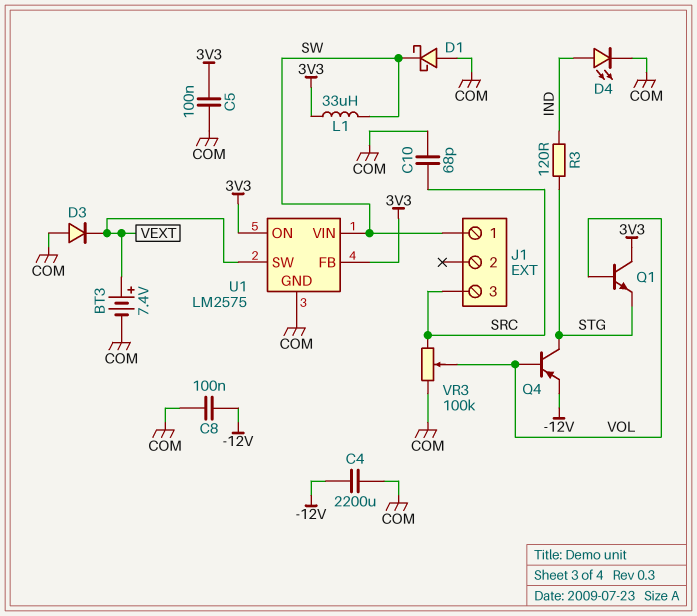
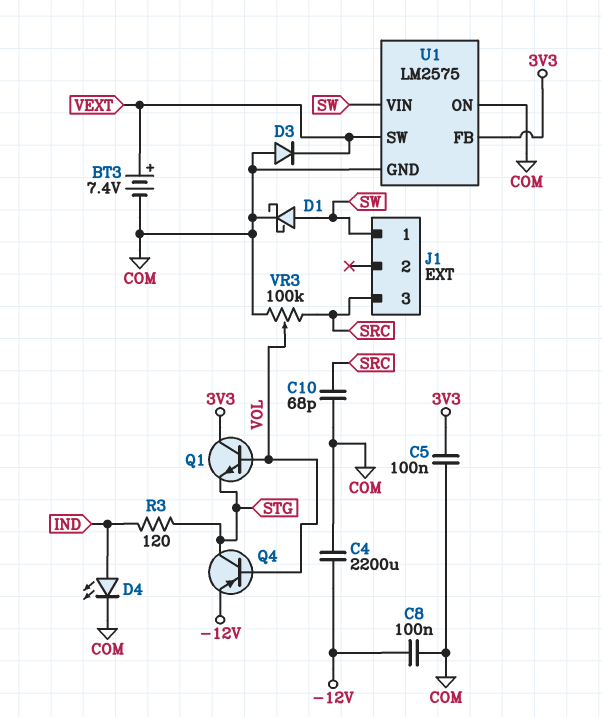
D1: schottky (A COM, K SW) -> schottky (A SW, K COM)
L1: 33uH (3V3, SW) -> none
U1 pin ON: 3V3 -> COM

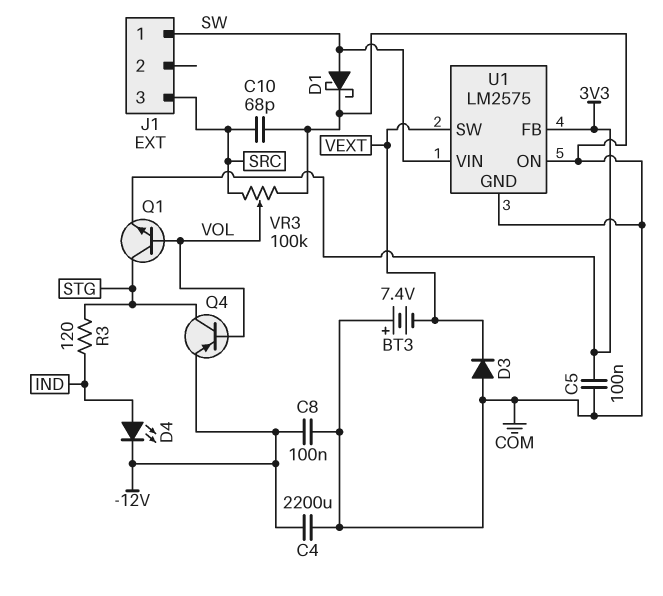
BT3: 7.4V (plus VEXT, minus COM) -> 7.4V (plus COM, minus VEXT)
D4: LED (A IND, K COM) -> LED (A IND, K -12V)
Q1: NPN (B VOL, C 3V3, E STG) -> NPN (B VOL, C STG, E 3V3)

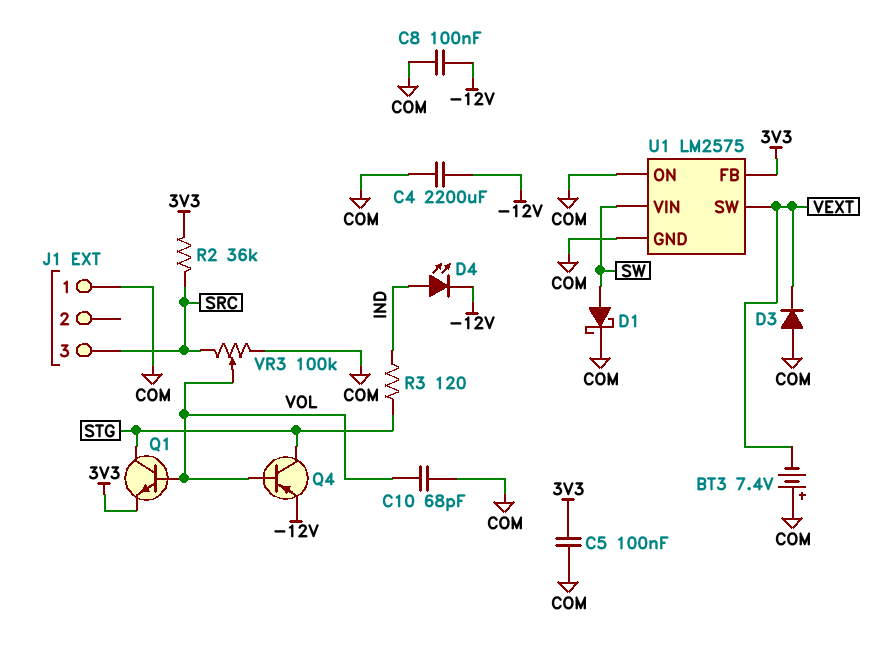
C10: 68pF (COM, SRC) -> 68pF (COM, VOL)
J1 pin 1: SW -> COM
R2: none -> 36k (3V3, SRC)

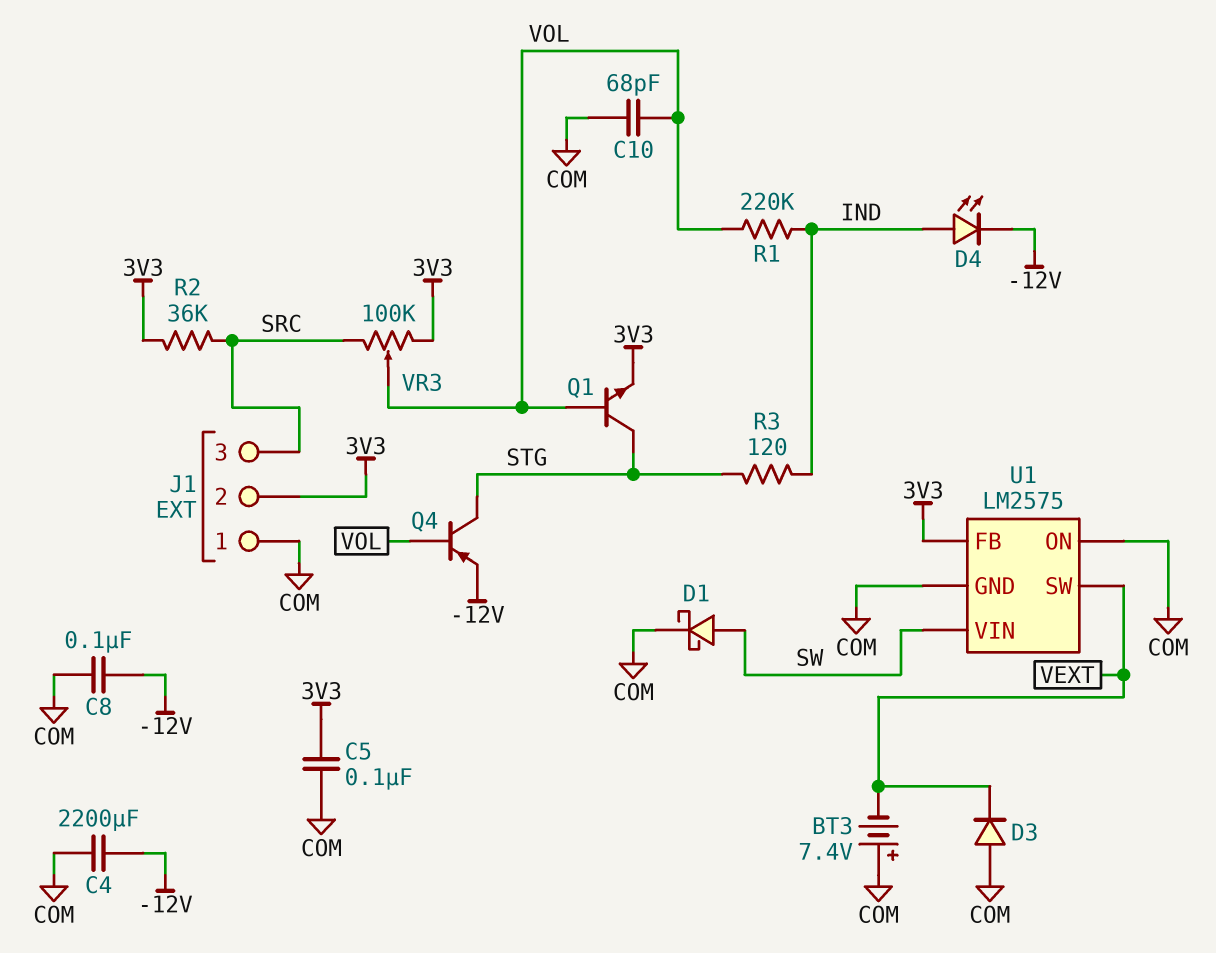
J1 pin 2: none -> 3V3
R1: none -> 220k (IND, VOL)
VR3: 100k (COM, SRC, wiper VOL) -> 100k (3V3, SRC, wiper VOL)

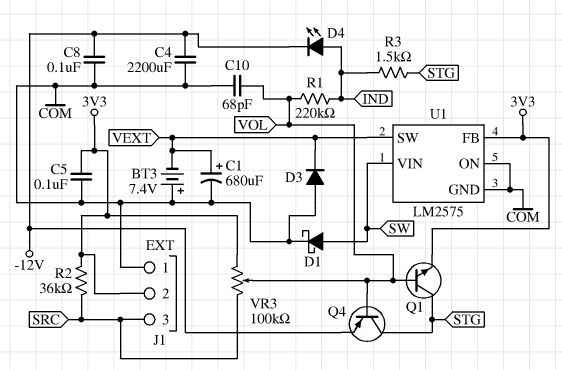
C1: none -> 680uF (plus VEXT, minus COM)
R3: 120 (IND, STG) -> 1.5k (IND, STG)

